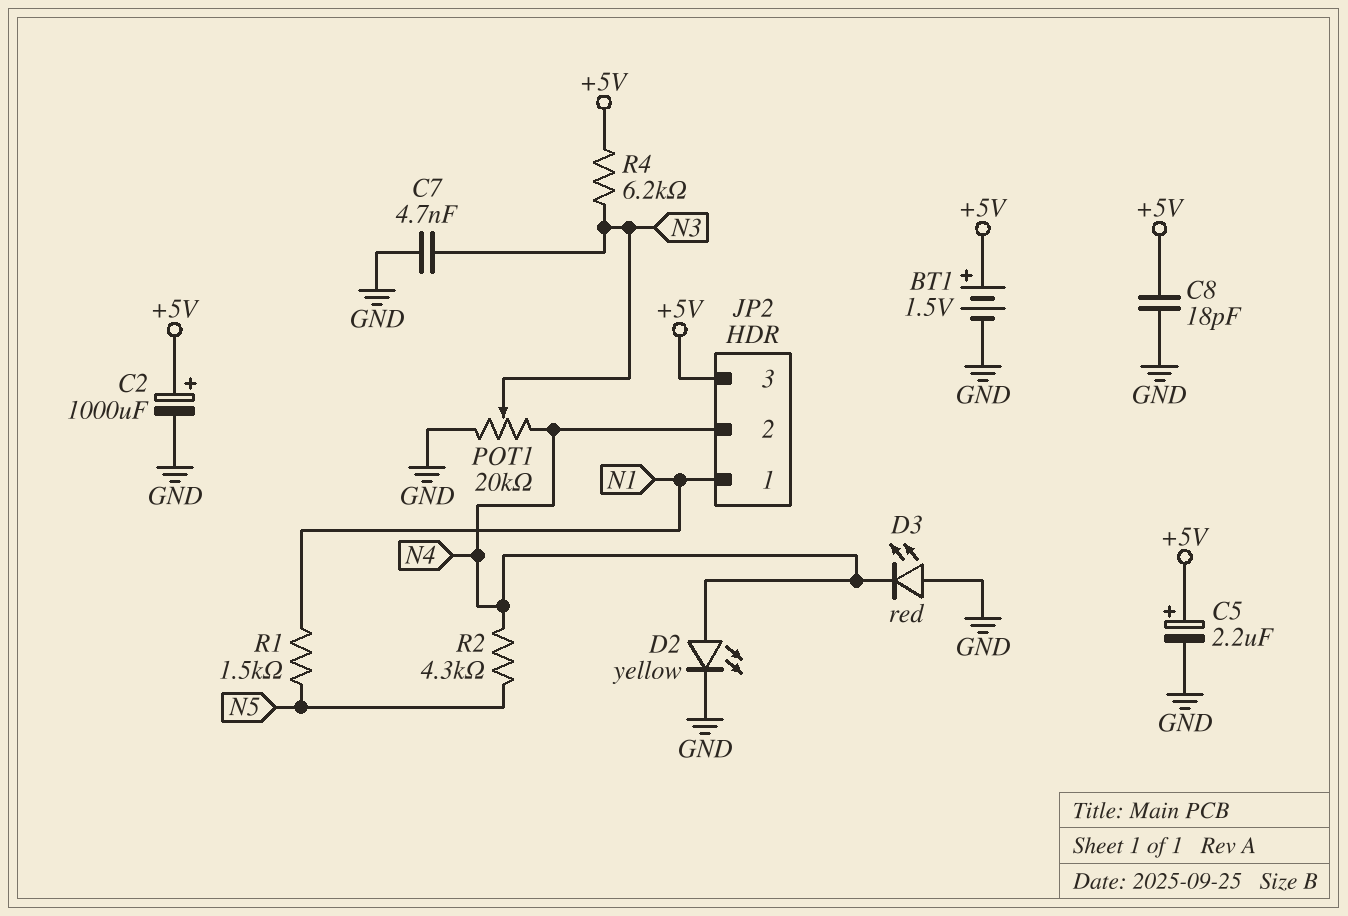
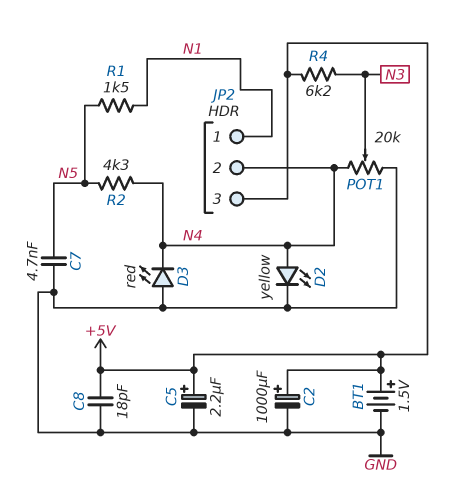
C7: 4.7nF (GND, N3) -> 4.7nF (GND, N5)

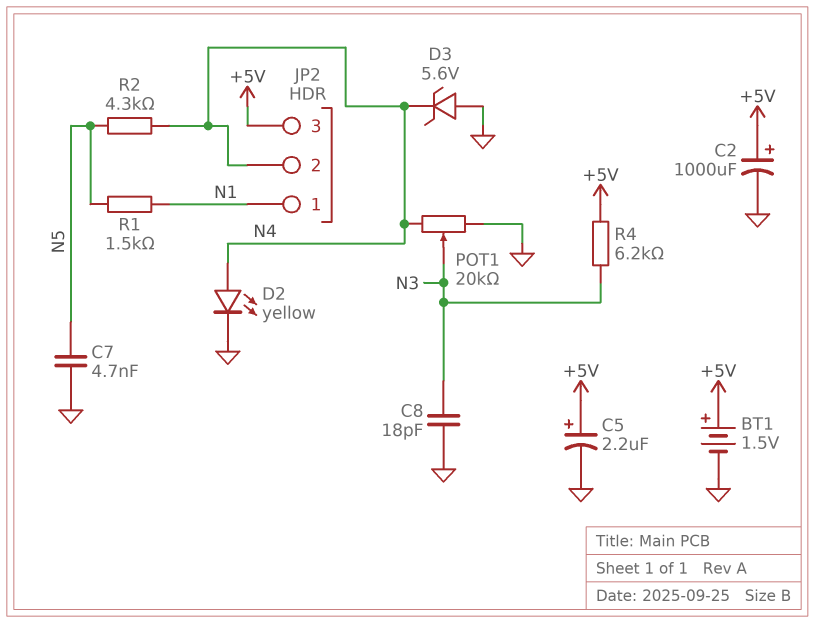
C8: 18pF (+5V, GND) -> 18pF (GND, N3)
D3: LED red (A GND, K N4) -> zener 5.6V (A GND, K N4)

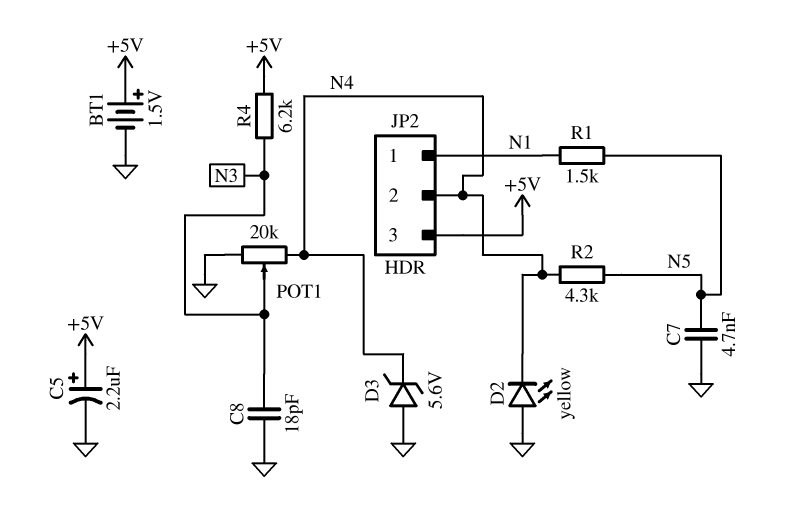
C2: 1000uF (plus +5V, minus GND) -> none
D2: LED yellow (A N4, K GND) -> LED yellow (A GND, K N4)

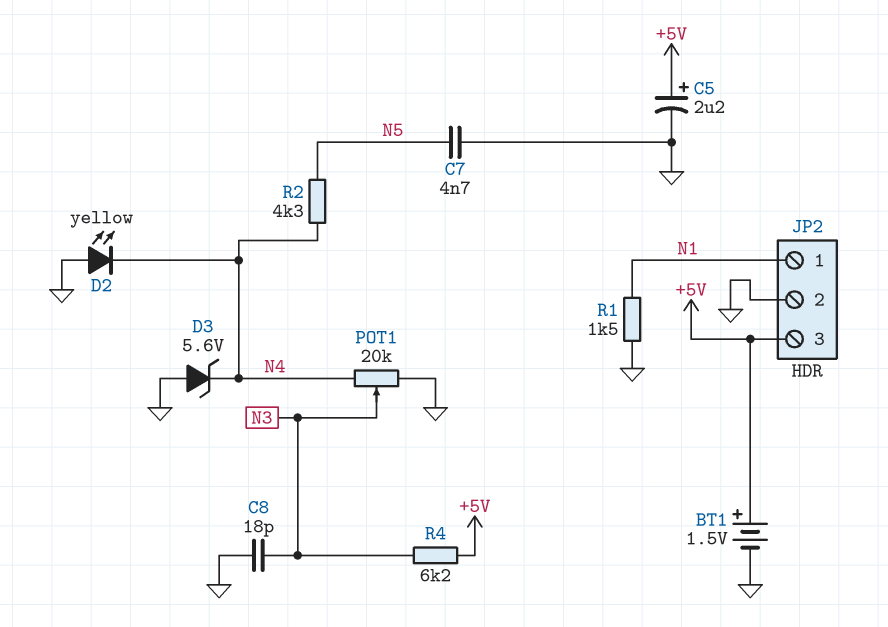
JP2 pin 2: N4 -> GND
R1: 1.5k (N1, N5) -> 1.5k (GND, N1)

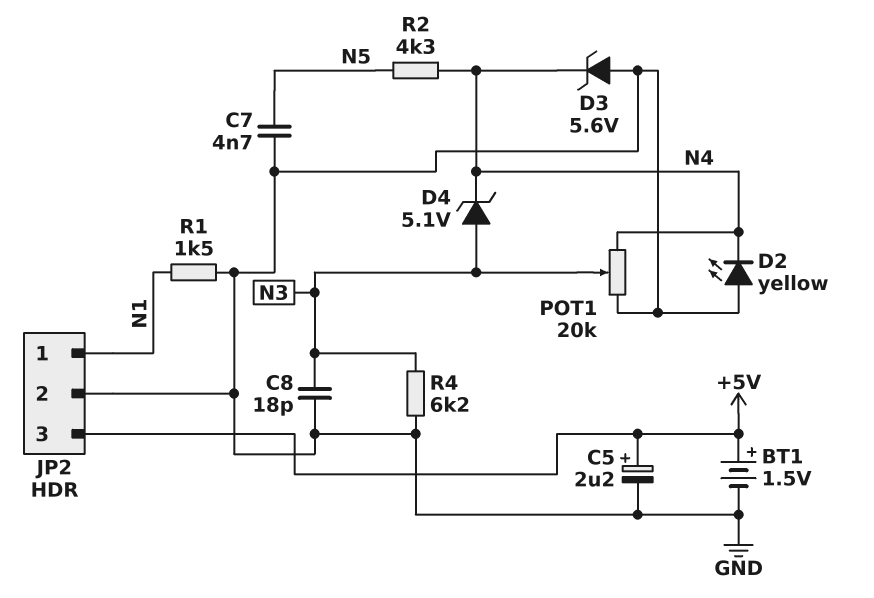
D4: none -> zener 5.1V (A N3, K N4)
R4: 6.2k (+5V, N3) -> 6.2k (GND, N3)

